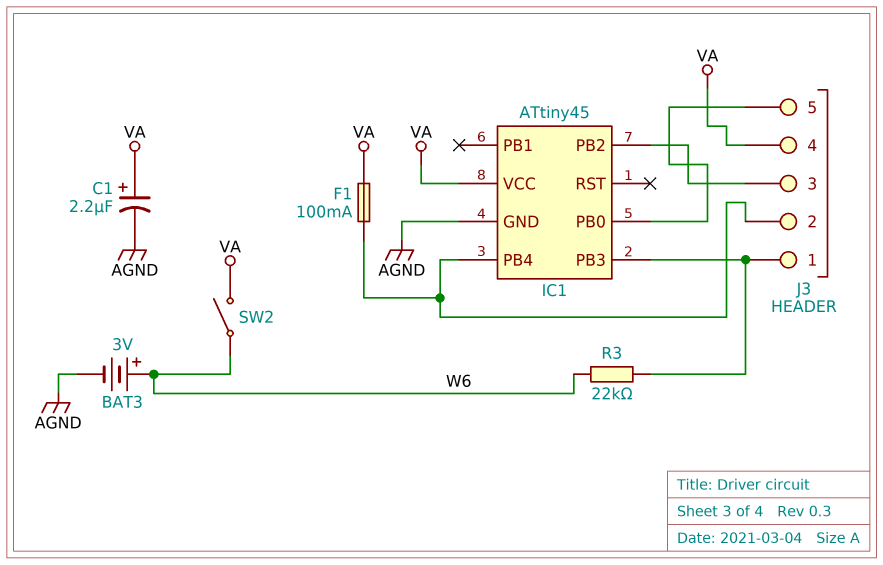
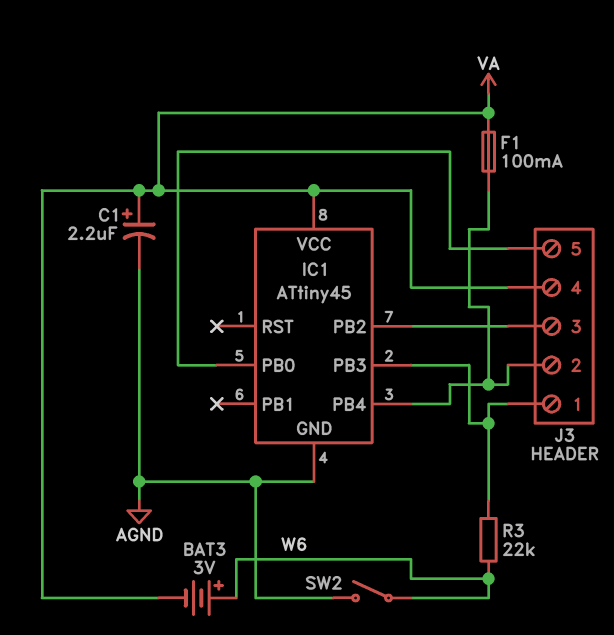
BAT3: 3V (plus W6, minus AGND) -> 3V (plus W6, minus VA)
SW2: switch (VA, W6) -> switch (AGND, W6)

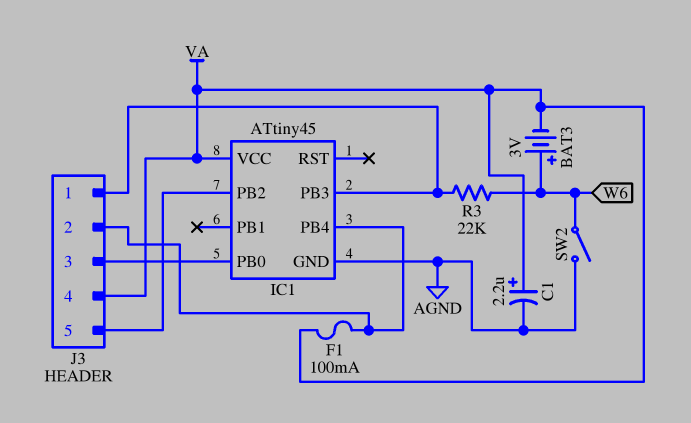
J3 pin 3: IC1/PB2 -> IC1/PB0
J3 pin 5: IC1/PB0 -> IC1/PB2

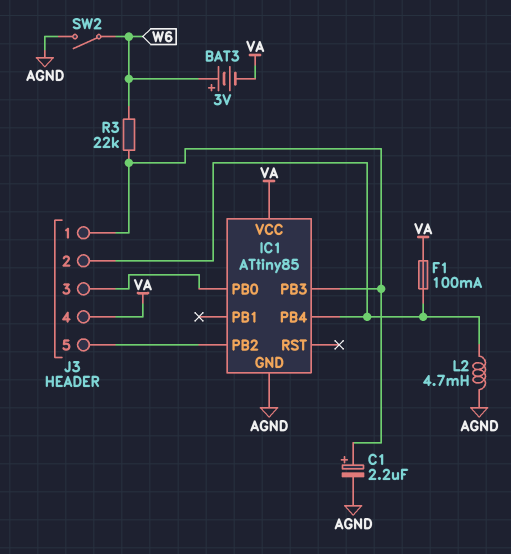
C1: 2.2uF (plus VA, minus AGND) -> 2.2uF (plus IC1/PB3, minus AGND)
IC1: ATtiny45 -> ATtiny85
L2: none -> 4.7mH (AGND, IC1/PB4)

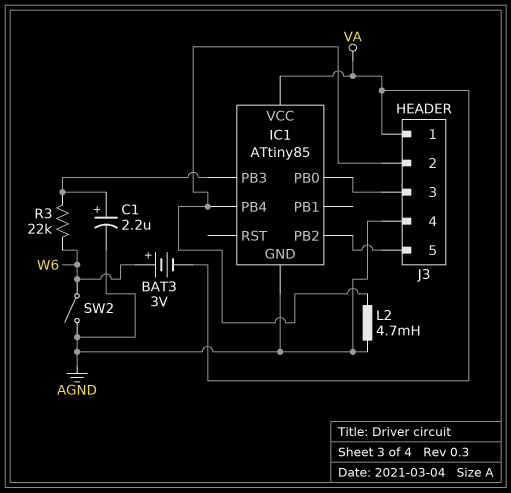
F1: 100mA (IC1/PB4, VA) -> none
J3 pin 1: IC1/PB3 -> VA
J3 pin 4: VA -> AGND

